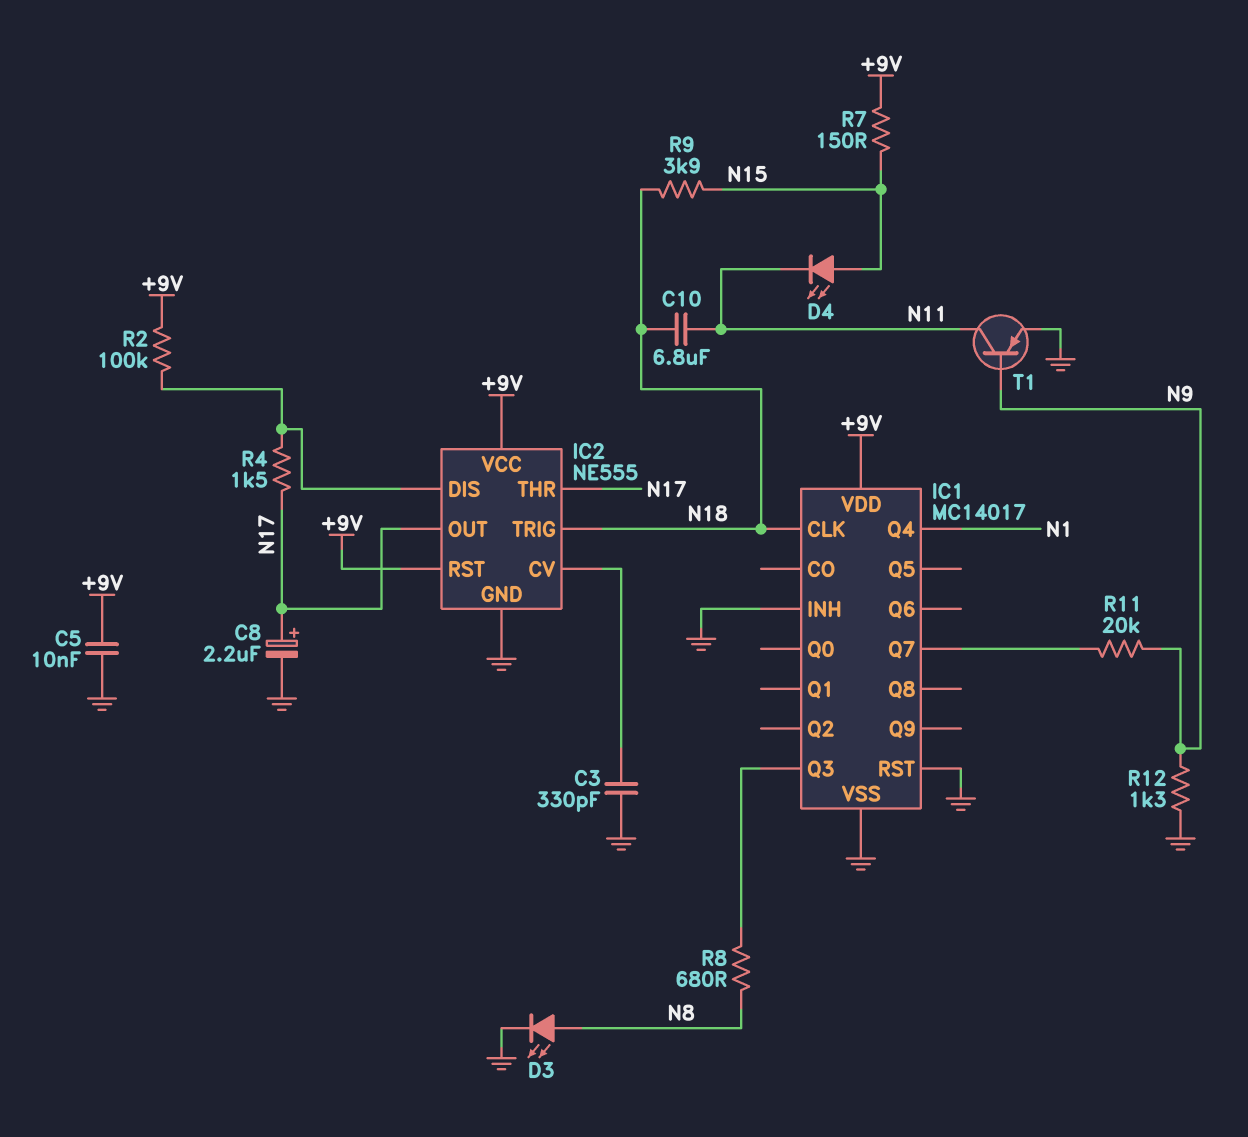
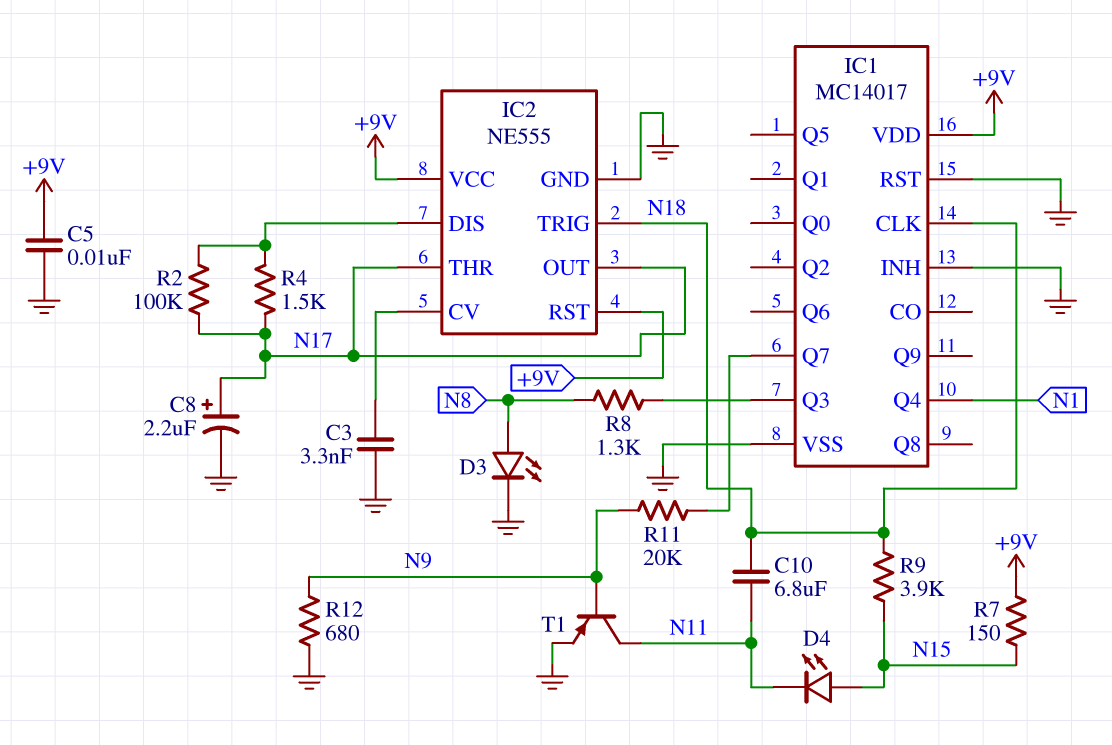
C3: 330pF (GND, IC2/CV) -> 3.3nF (GND, IC2/CV)
R2: 100k (+9V, IC2/DIS) -> 100k (IC2/DIS, N17)
R8: 680 (IC1/Q3, N8) -> 1.3k (IC1/Q3, N8)
R12: 1.3k (GND, N9) -> 680 (GND, N9)

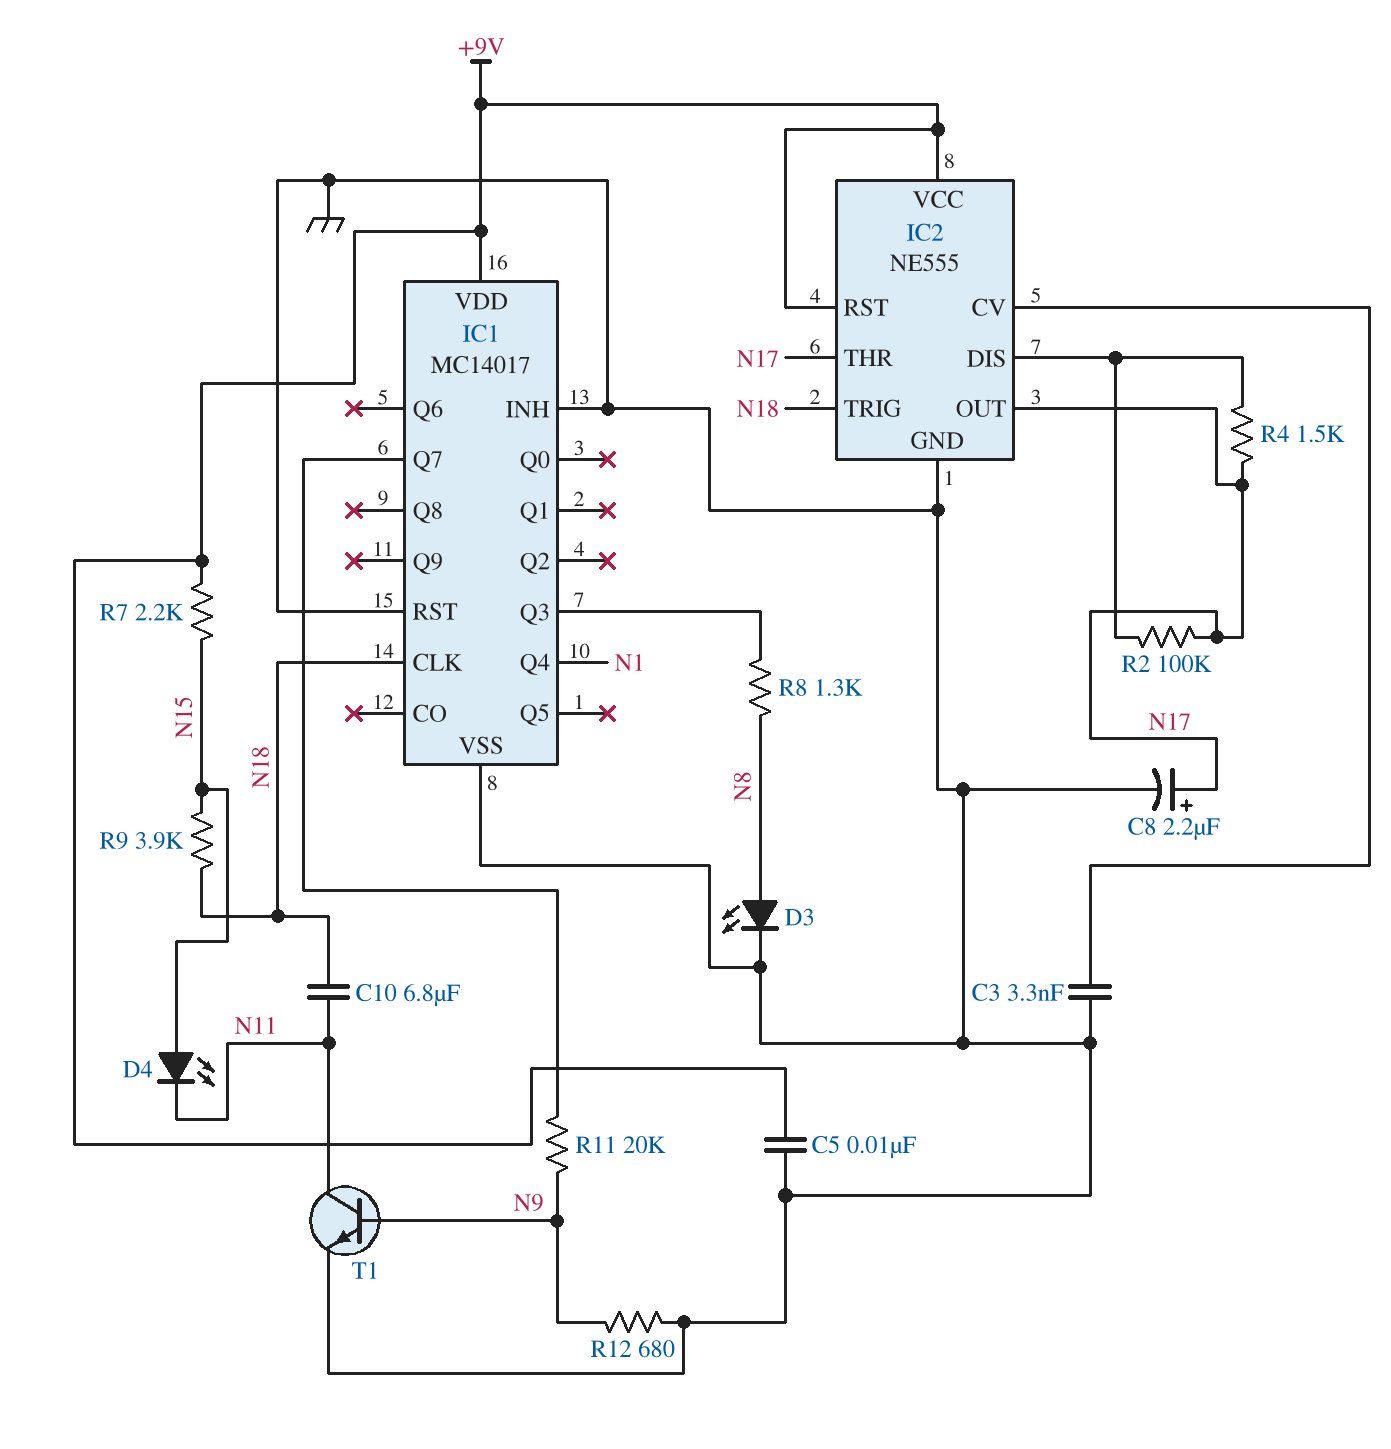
R7: 150 (+9V, N15) -> 2.2k (+9V, N15)
T1: PNP (B N9, C N11, E GND) -> NPN (B N9, C N11, E GND)

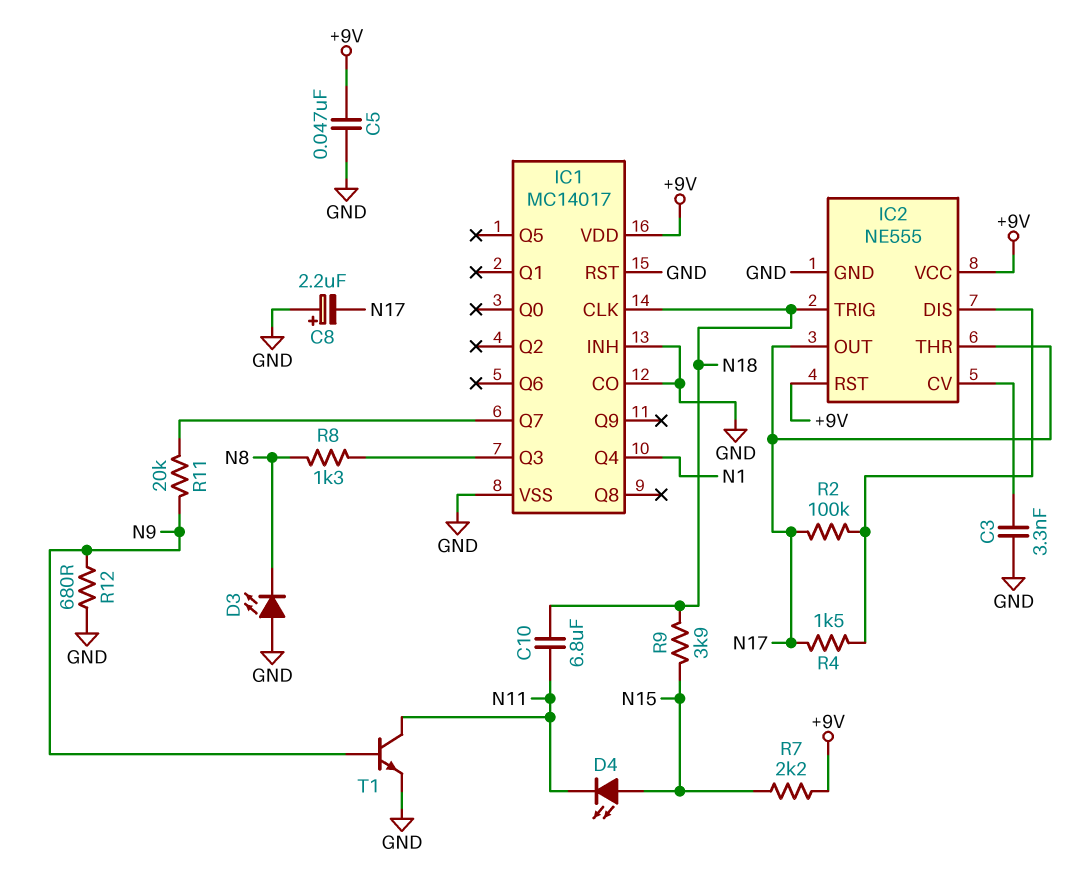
C5: 10nF (+9V, GND) -> 47nF (+9V, GND)
C8: 2.2uF (plus N17, minus GND) -> 2.2uF (plus GND, minus N17)
D3: LED (A N8, K GND) -> LED (A GND, K N8)
IC1 pin CO: none -> GND

